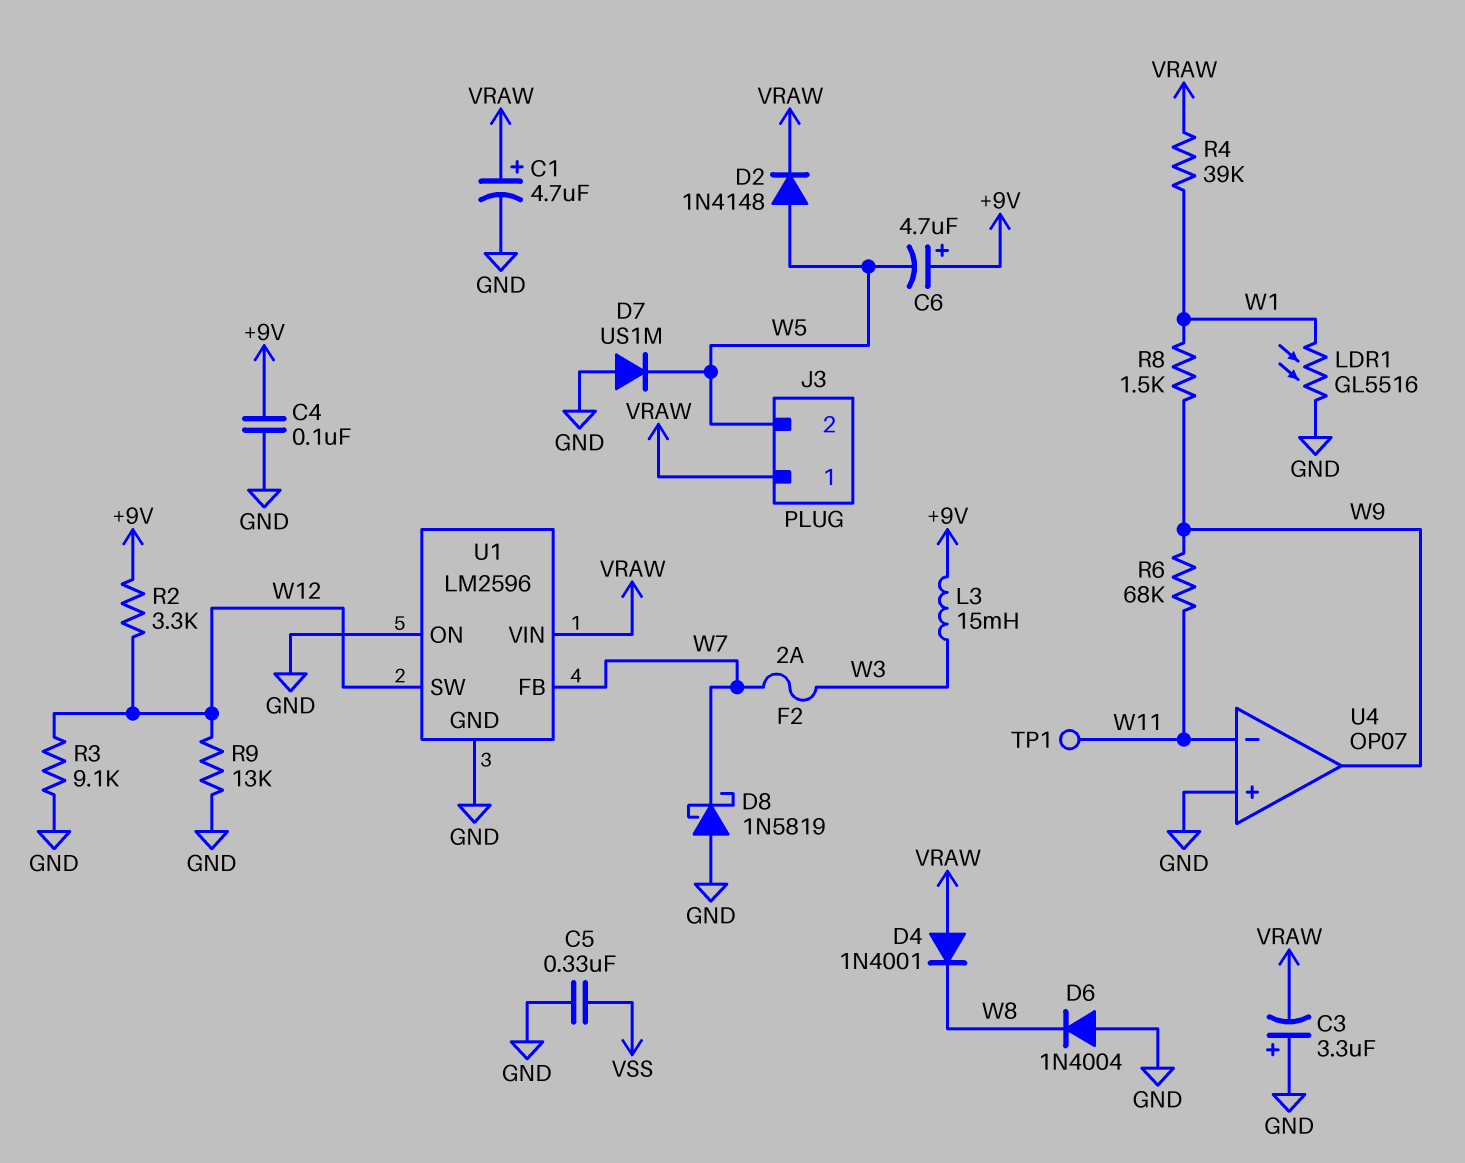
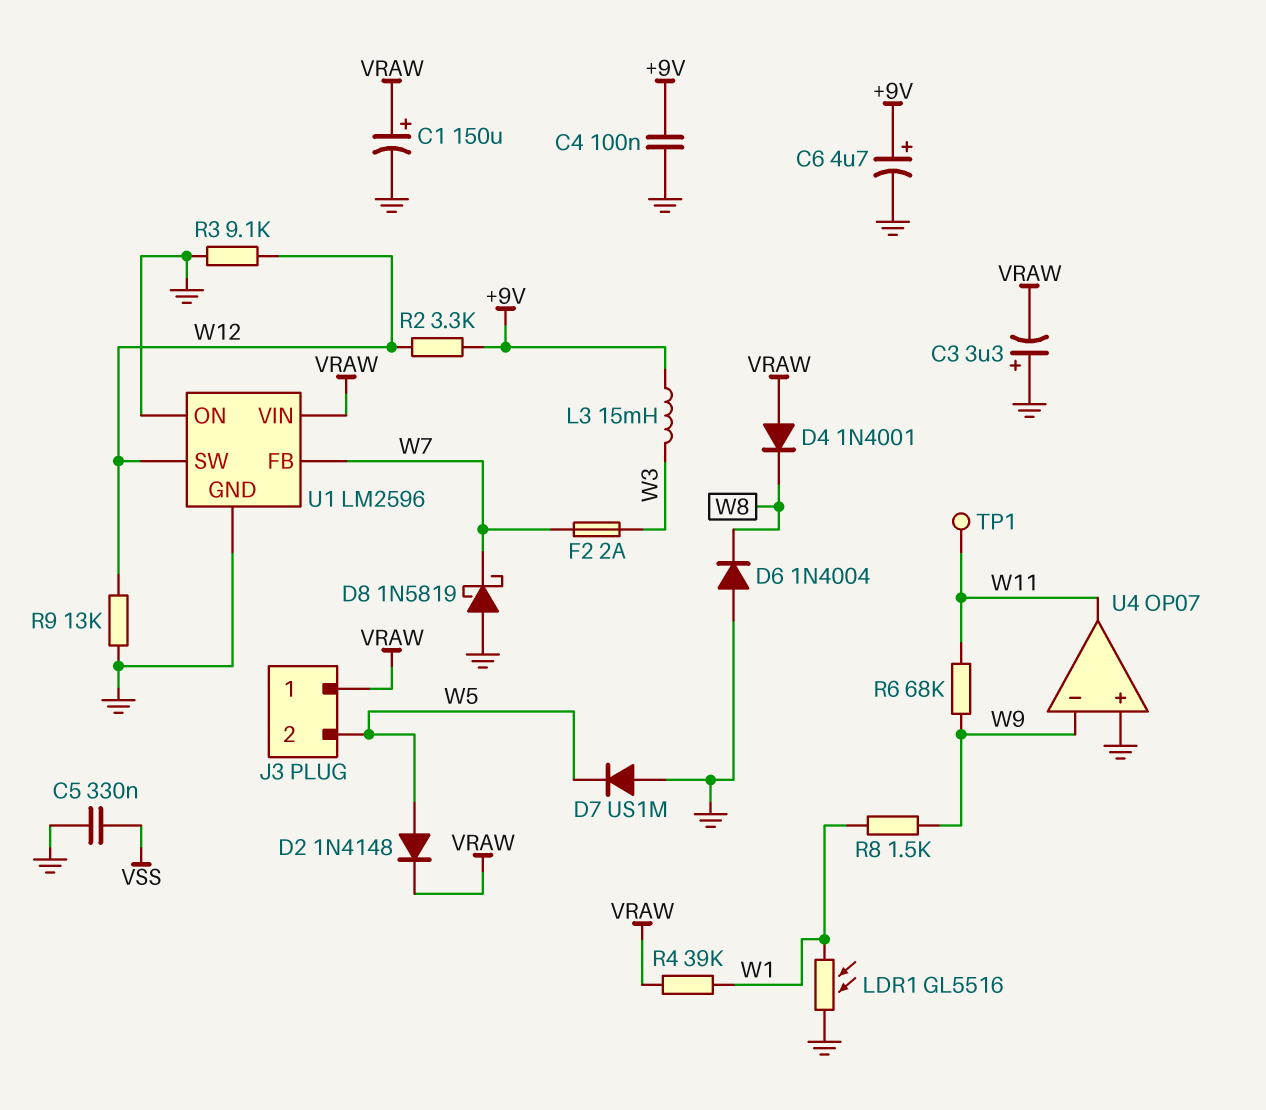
C1: 4.7uF (plus VRAW, minus GND) -> 150uF (plus VRAW, minus GND)
C6: 4.7uF (plus +9V, minus W5) -> 4.7uF (plus +9V, minus GND)
U4 pin in-: W11 -> W9
U4 pin out: W9 -> W11

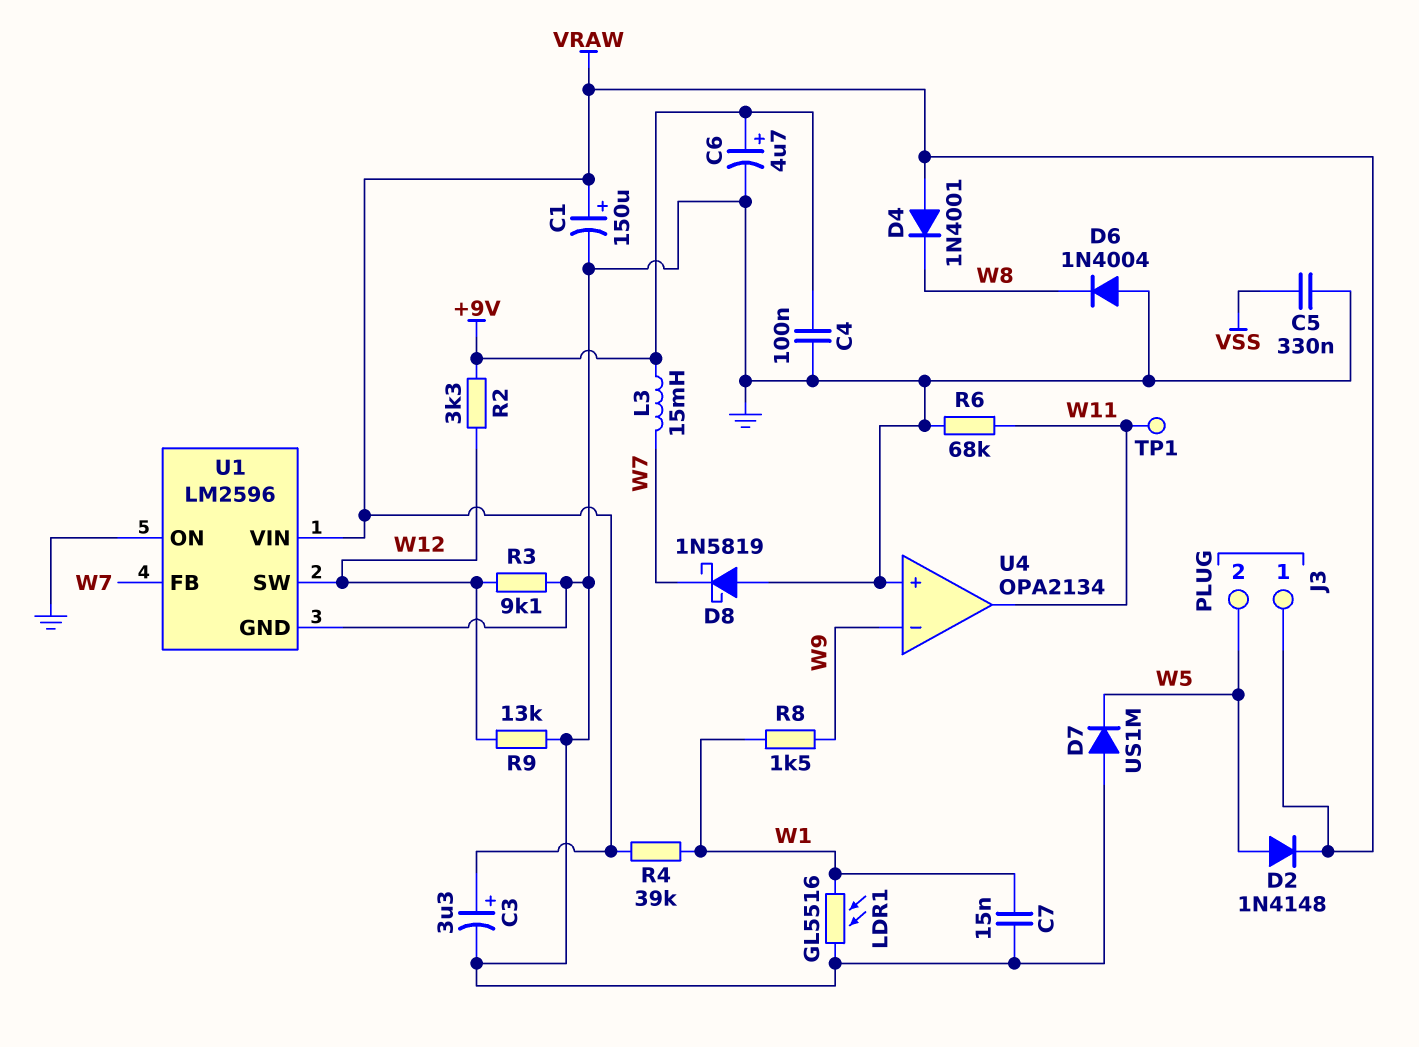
C3: 3.3uF (plus GND, minus VRAW) -> 3.3uF (plus VRAW, minus GND)
C7: none -> 15nF (GND, W1)
F2: 2A (W3, W7) -> none
L3: 15mH (+9V, W3) -> 15mH (+9V, W7)
R6: 68k (W9, W11) -> 68k (GND, W11)
U4: OP07 -> OPA2134

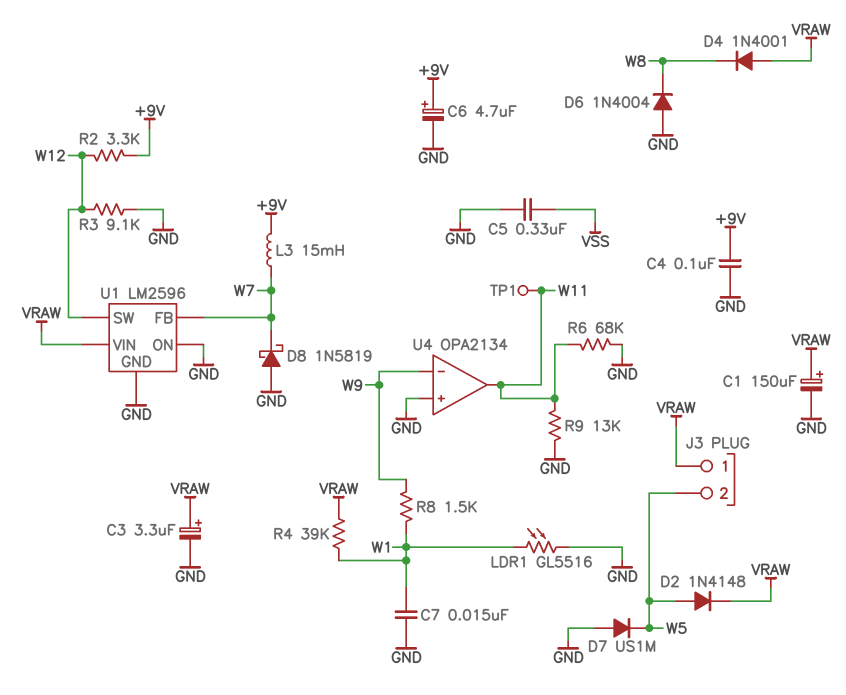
R9: 13k (GND, W12) -> 13k (GND, W11)

